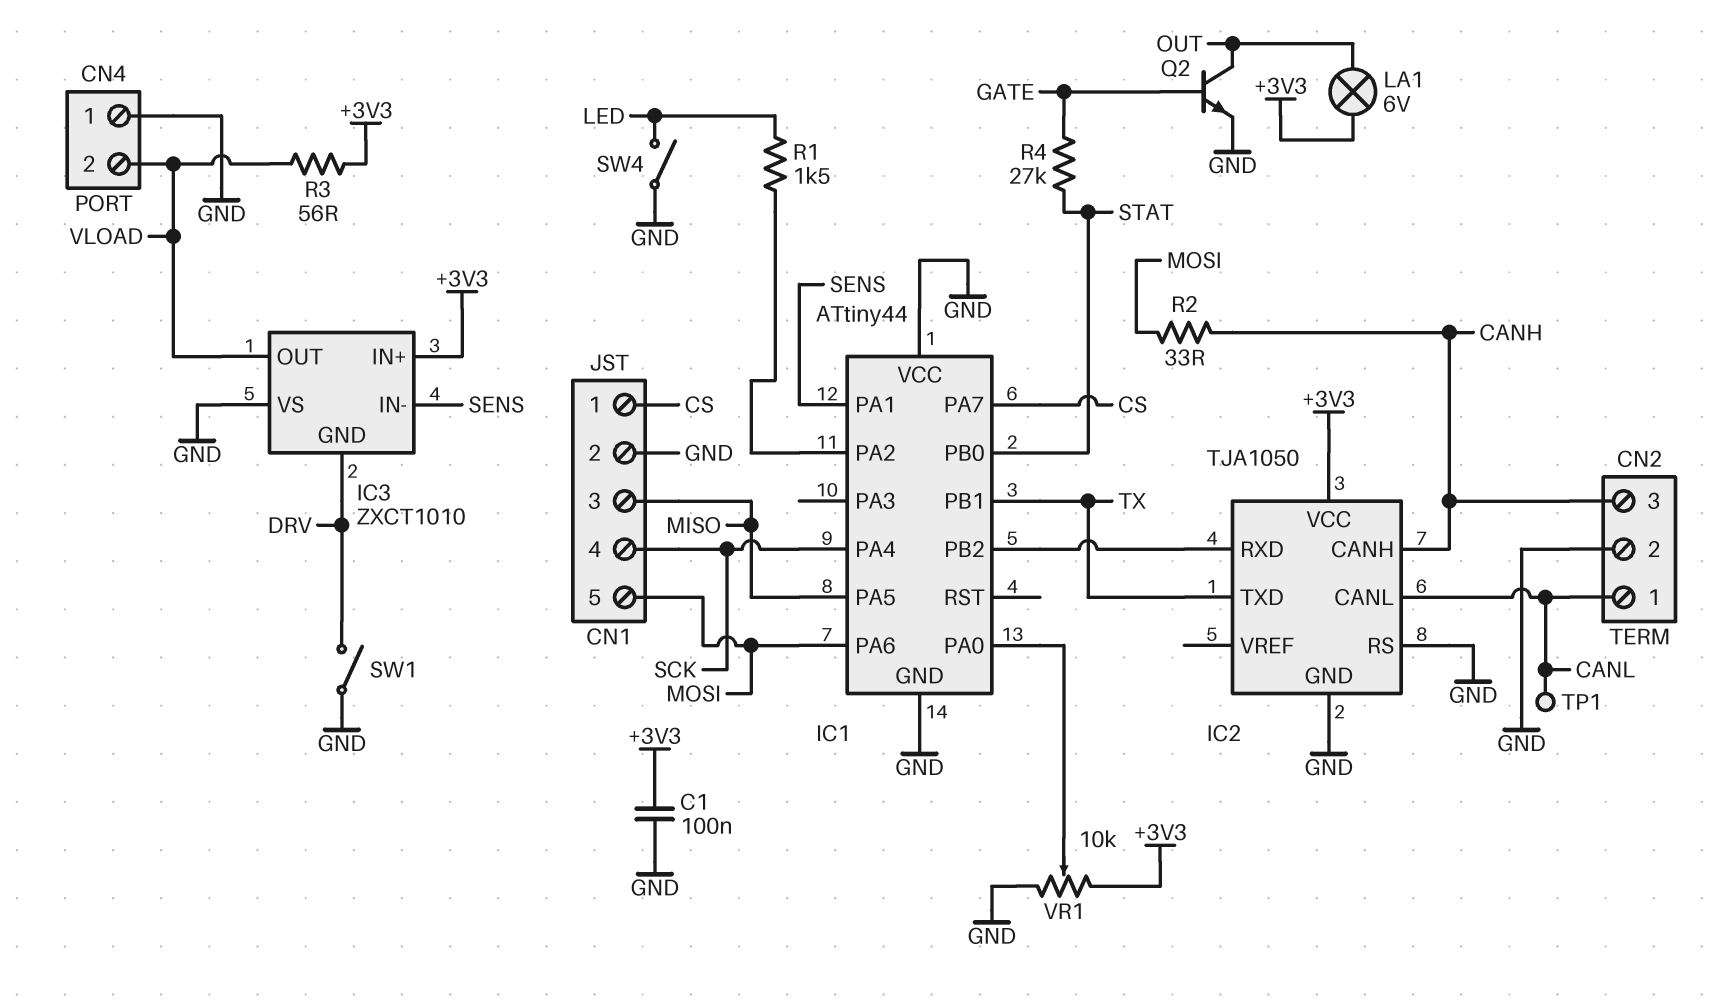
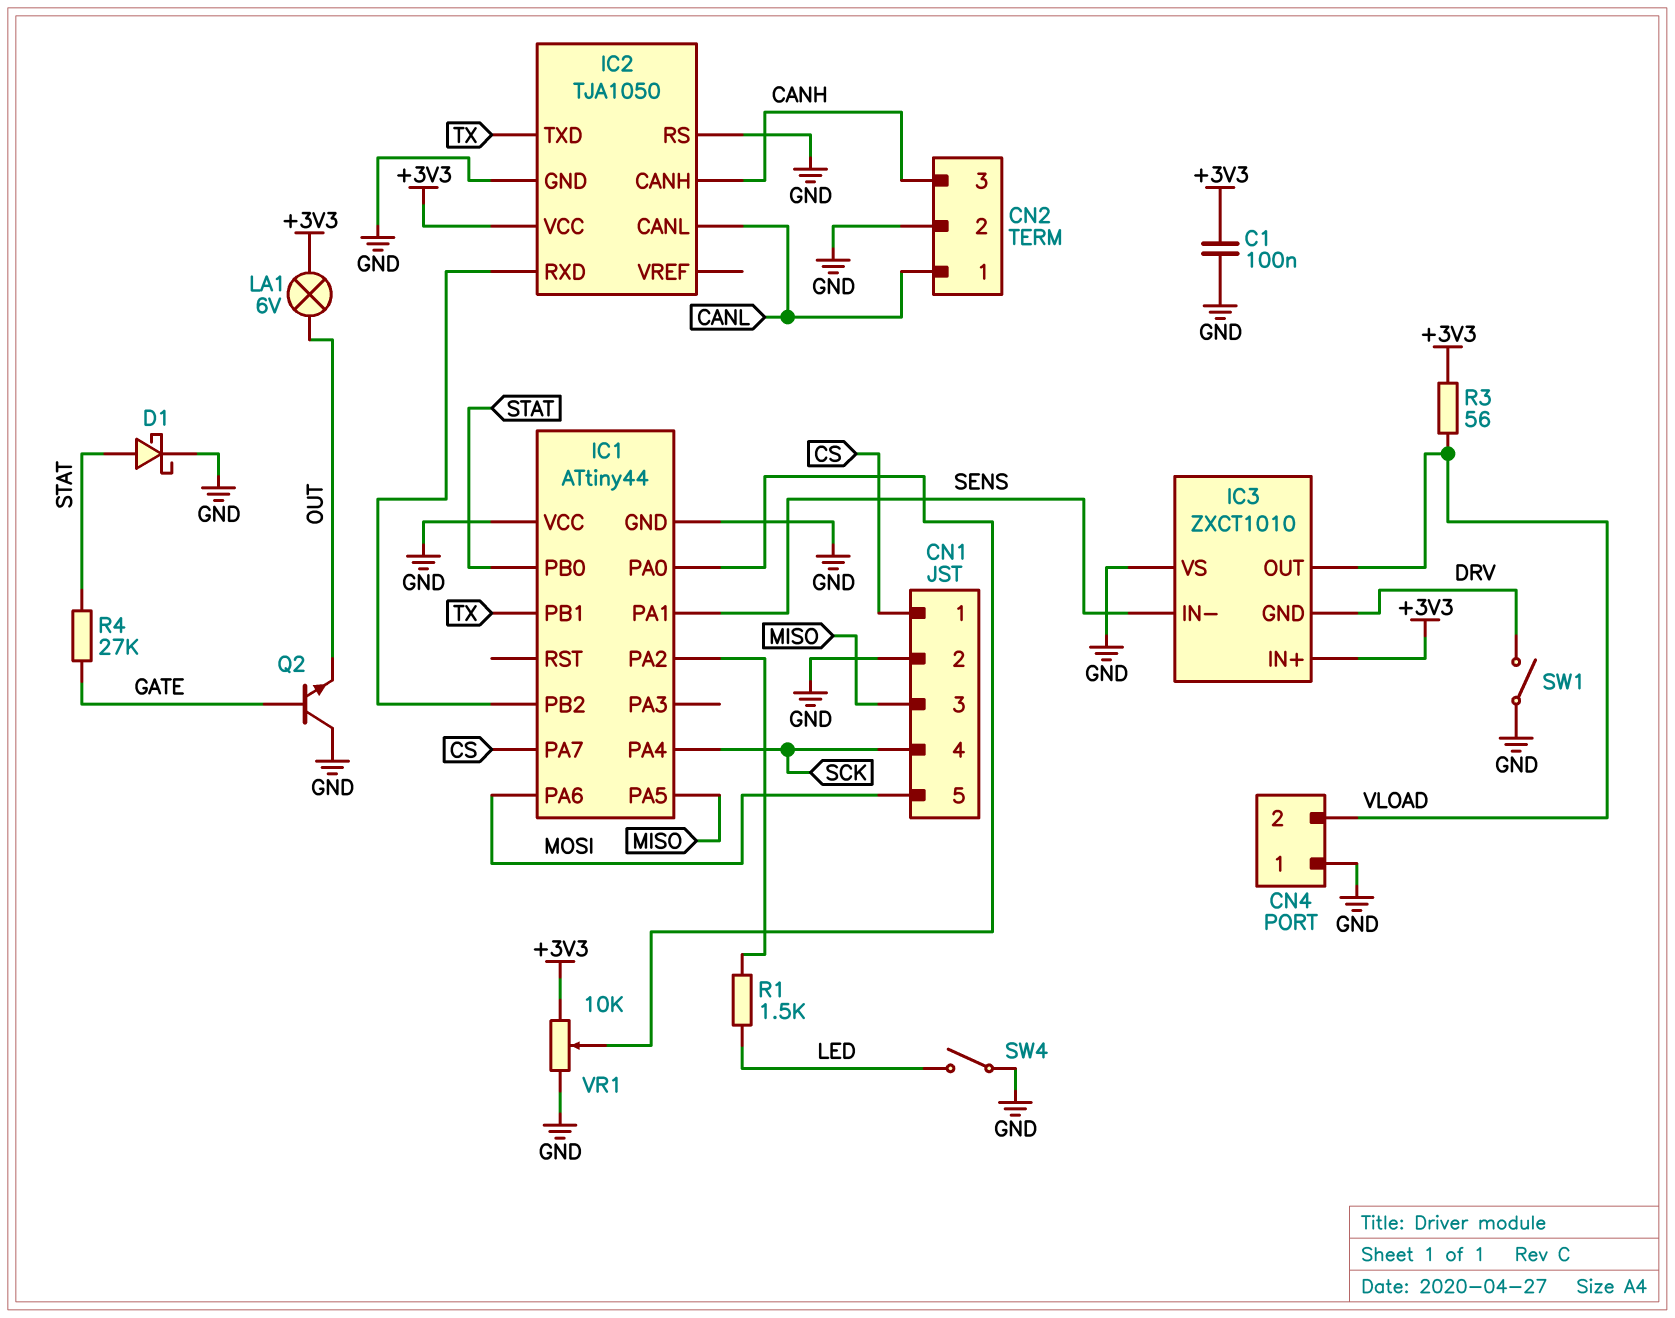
D1: none -> schottky (A STAT, K GND)
Q2: NPN (B GATE, C OUT, E GND) -> NPN (B GATE, C GND, E OUT)
R2: 33 (CANH, MOSI) -> none
TP1: test point (CANL) -> none

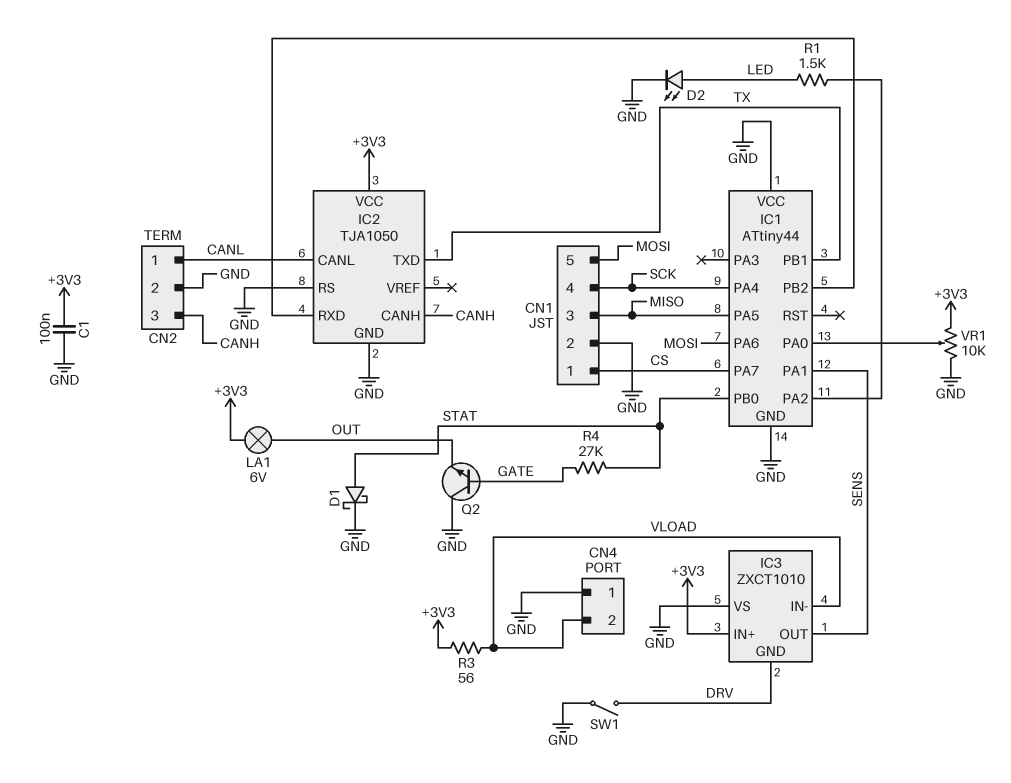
D2: none -> LED (A LED, K GND)
IC3 pin IN-: SENS -> VLOAD
IC3 pin OUT: VLOAD -> SENS
SW4: switch (GND, LED) -> none

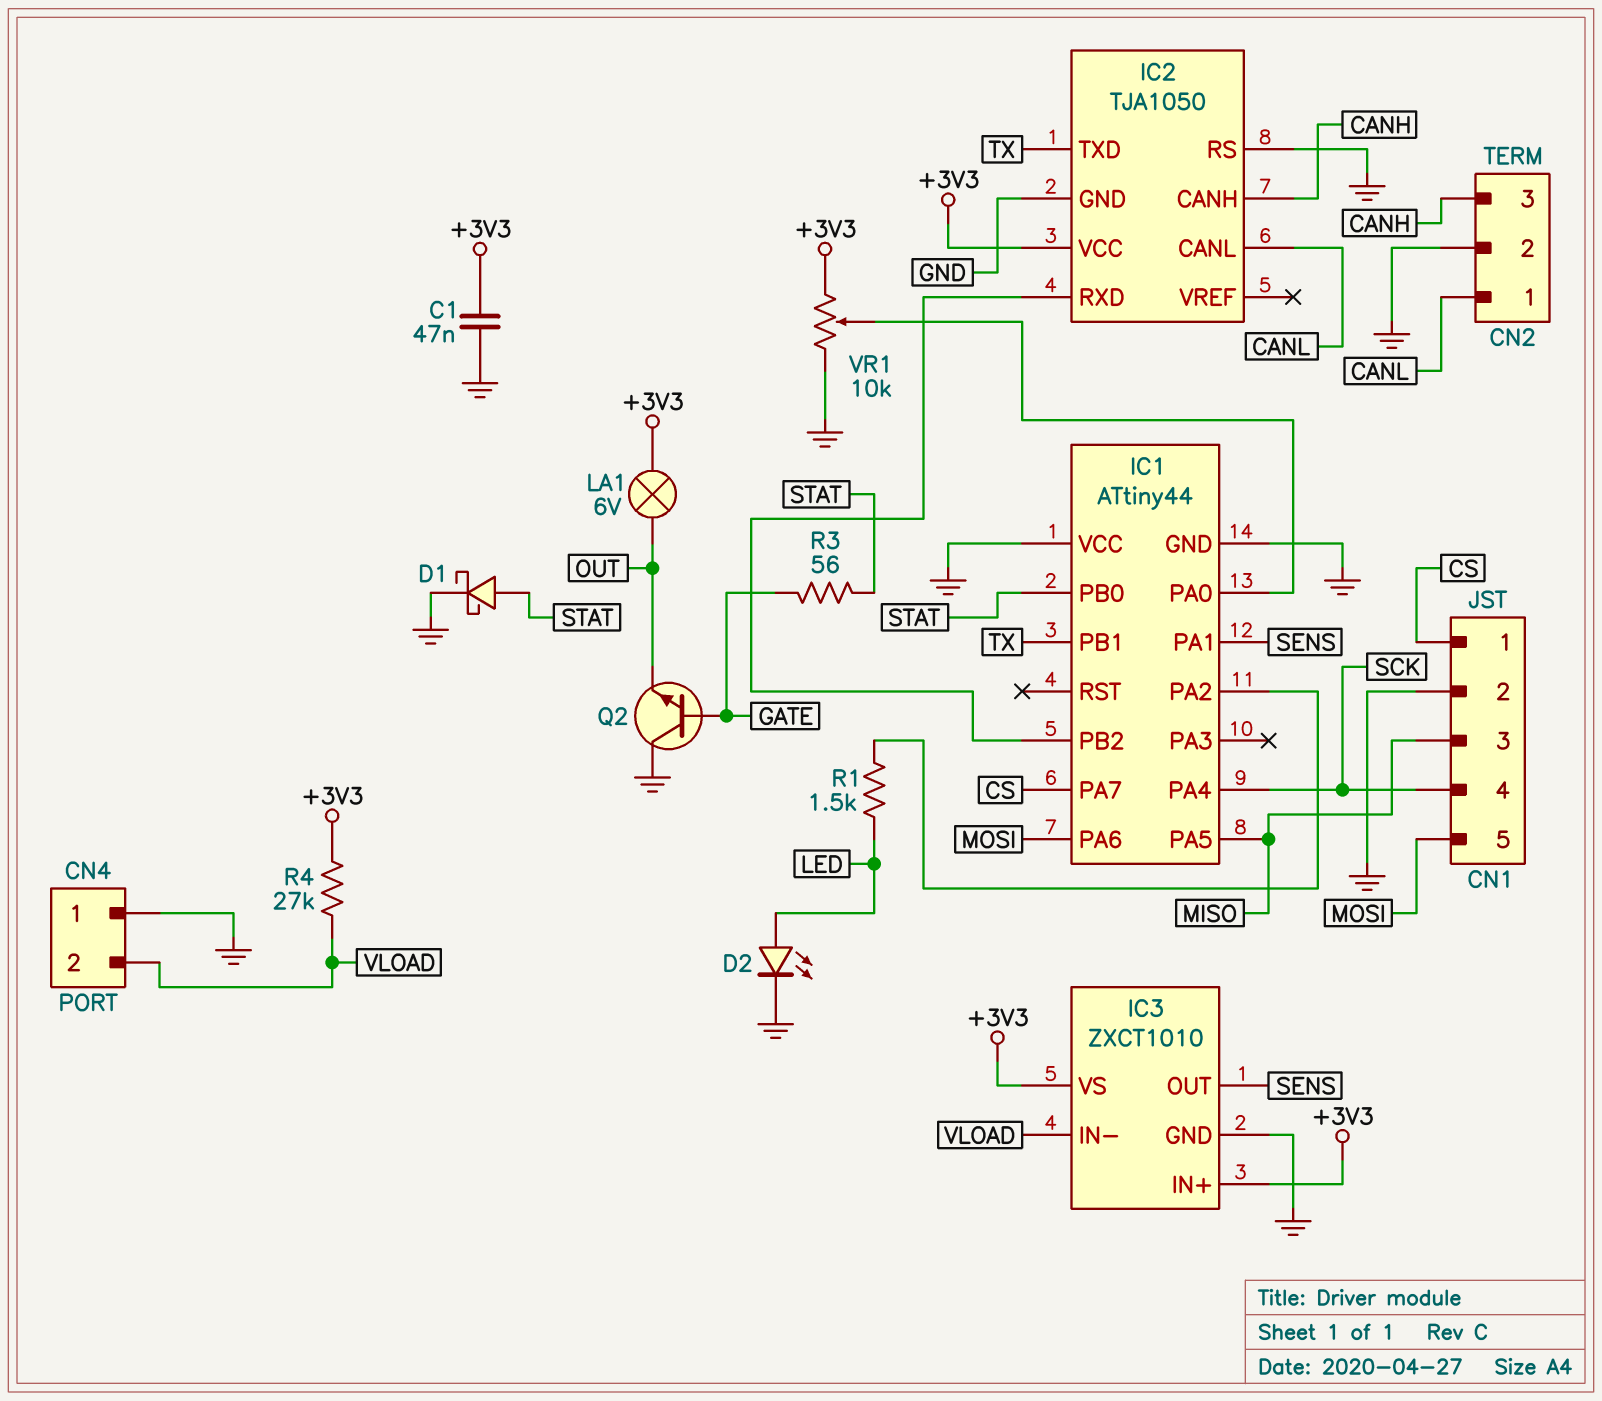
C1: 100nF (+3V3, GND) -> 47nF (+3V3, GND)
IC3 pin GND: DRV -> GND
IC3 pin VS: GND -> +3V3
R3: 56 (+3V3, VLOAD) -> 56 (GATE, STAT)
R4: 27k (GATE, STAT) -> 27k (+3V3, VLOAD)
SW1: switch (DRV, GND) -> none

